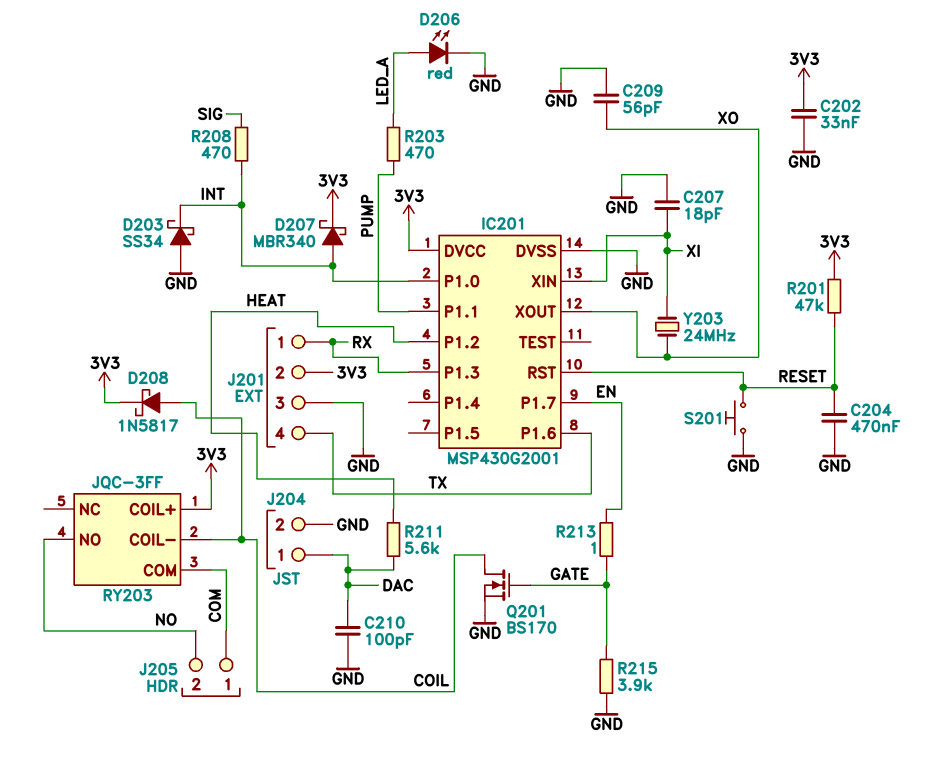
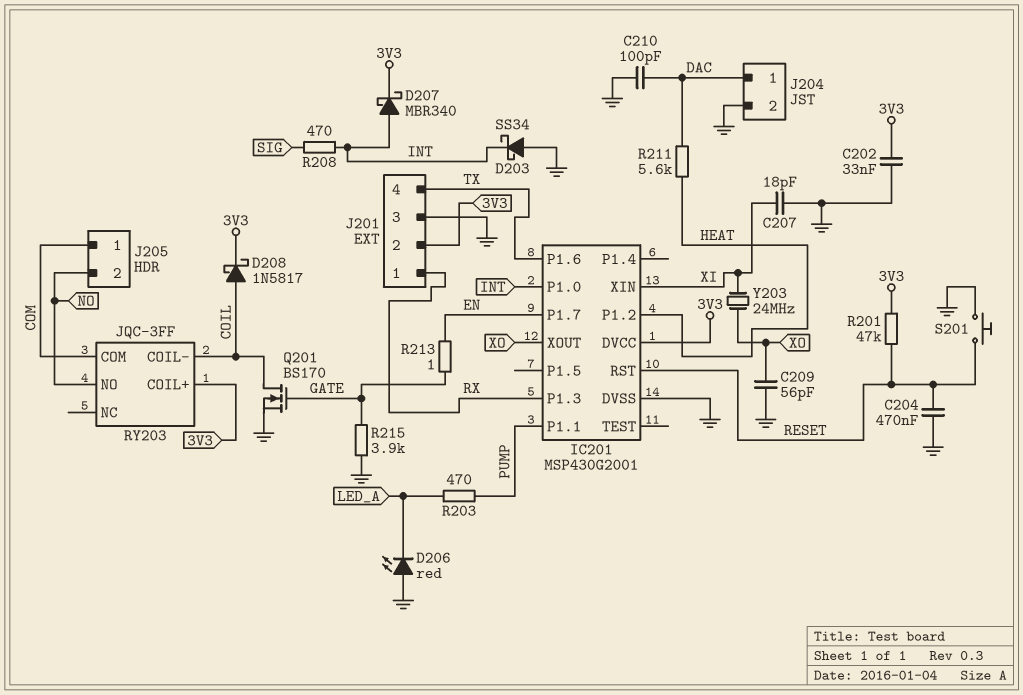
D206: LED red (A LED_A, K GND) -> LED red (A GND, K LED_A)

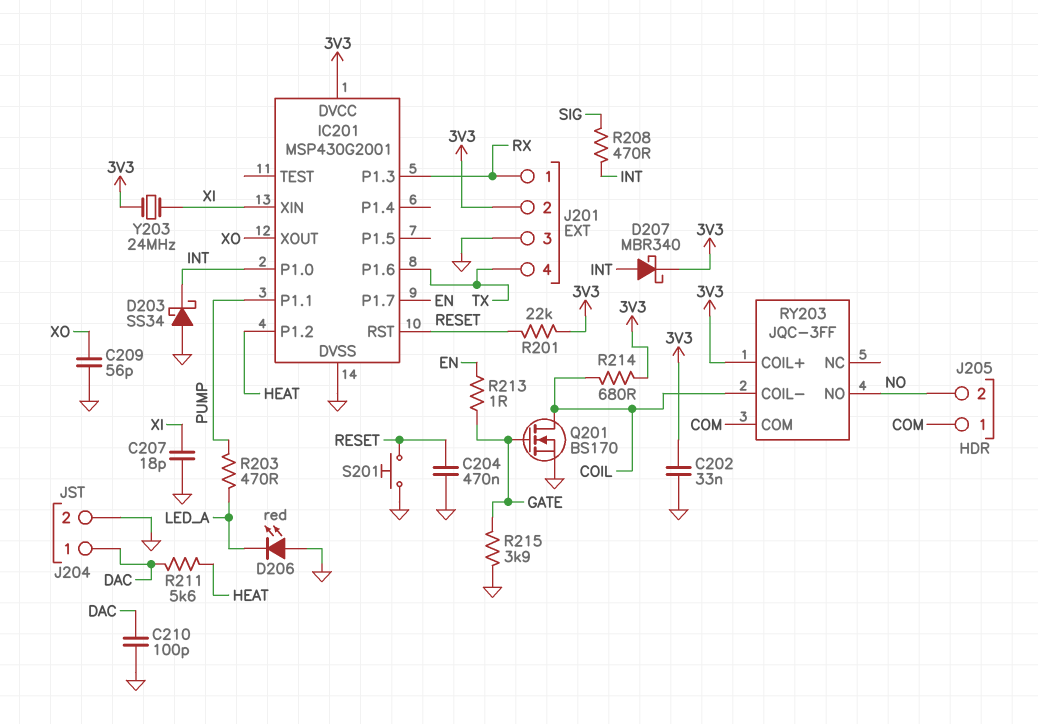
D208: schottky 1N5817 (A COIL, K 3V3) -> none
R201: 47k (3V3, RESET) -> 22k (3V3, RESET)
R214: none -> 680 (3V3, COIL)
Y203: 24MHz (XI, XO) -> 24MHz (3V3, XI)

